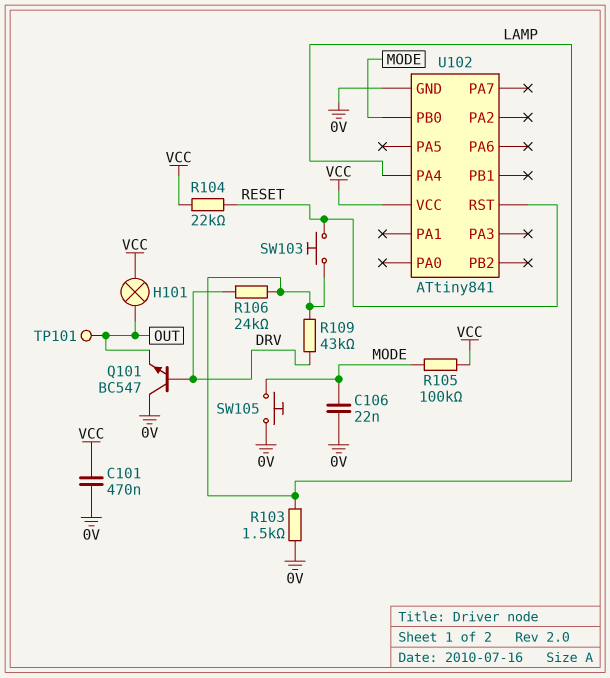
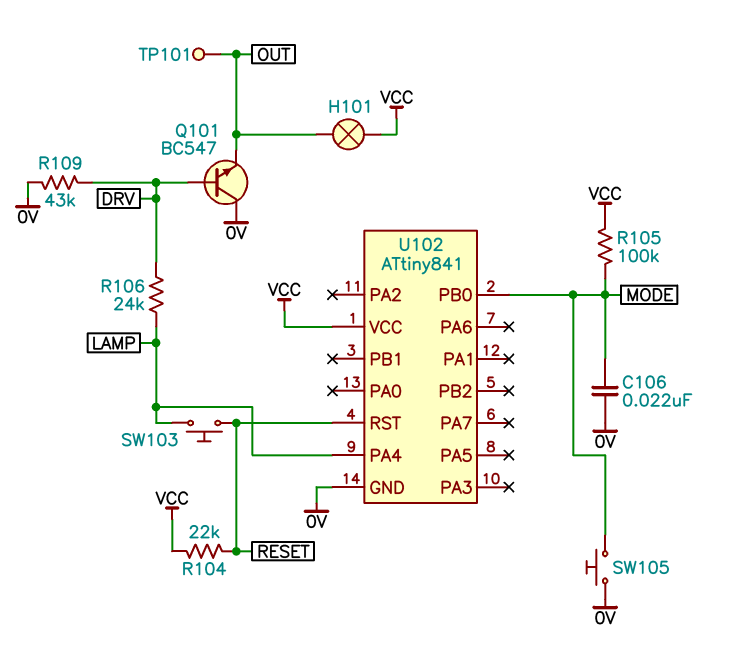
C101: 470nF (0V, VCC) -> none
R103: 1.5k (0V, LAMP) -> none
R109: 43k (DRV, LAMP) -> 43k (0V, DRV)

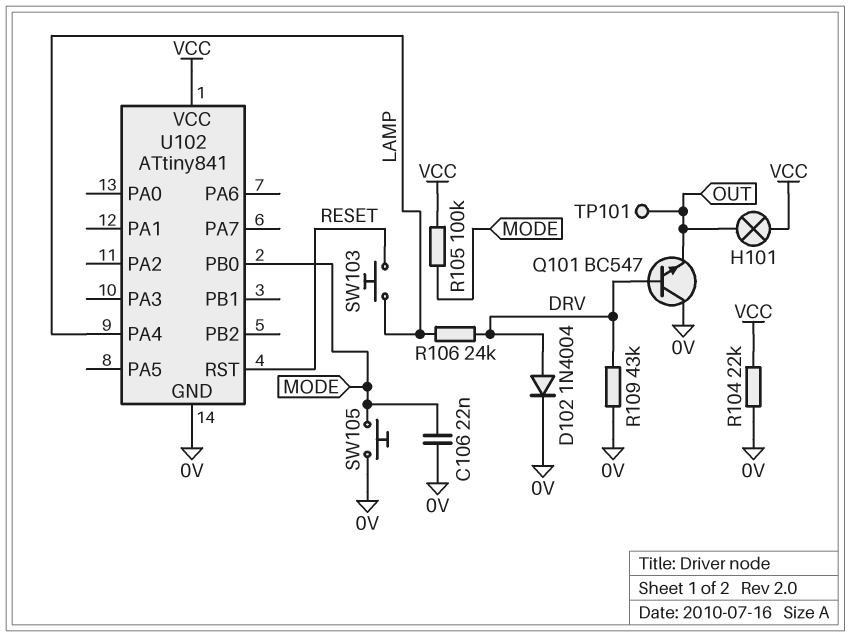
D102: none -> diode 1N4004 (A DRV, K 0V)
R104: 22k (RESET, VCC) -> 22k (0V, VCC)

